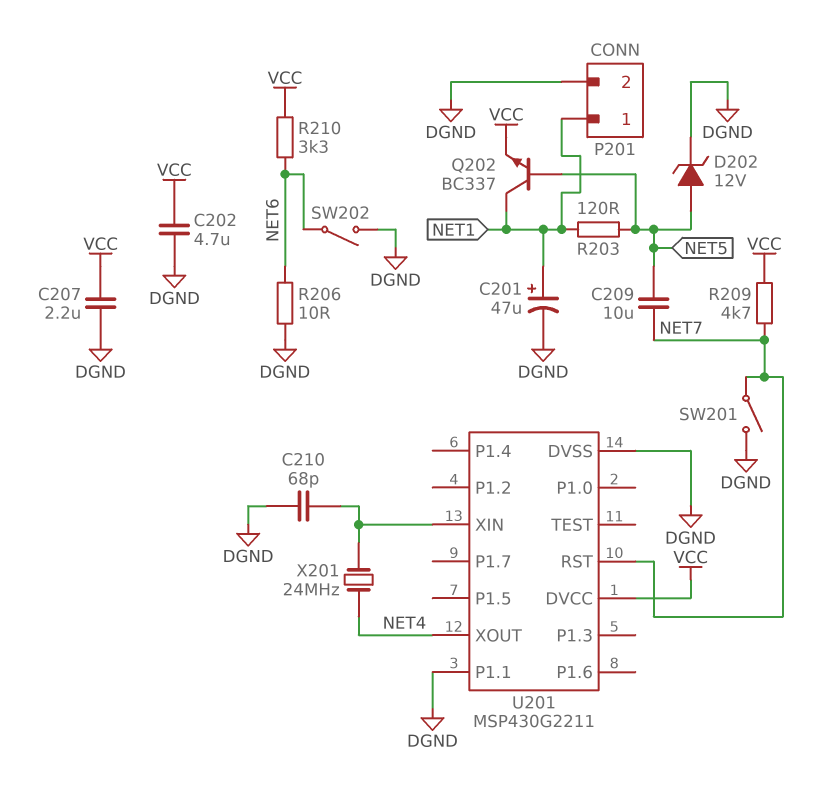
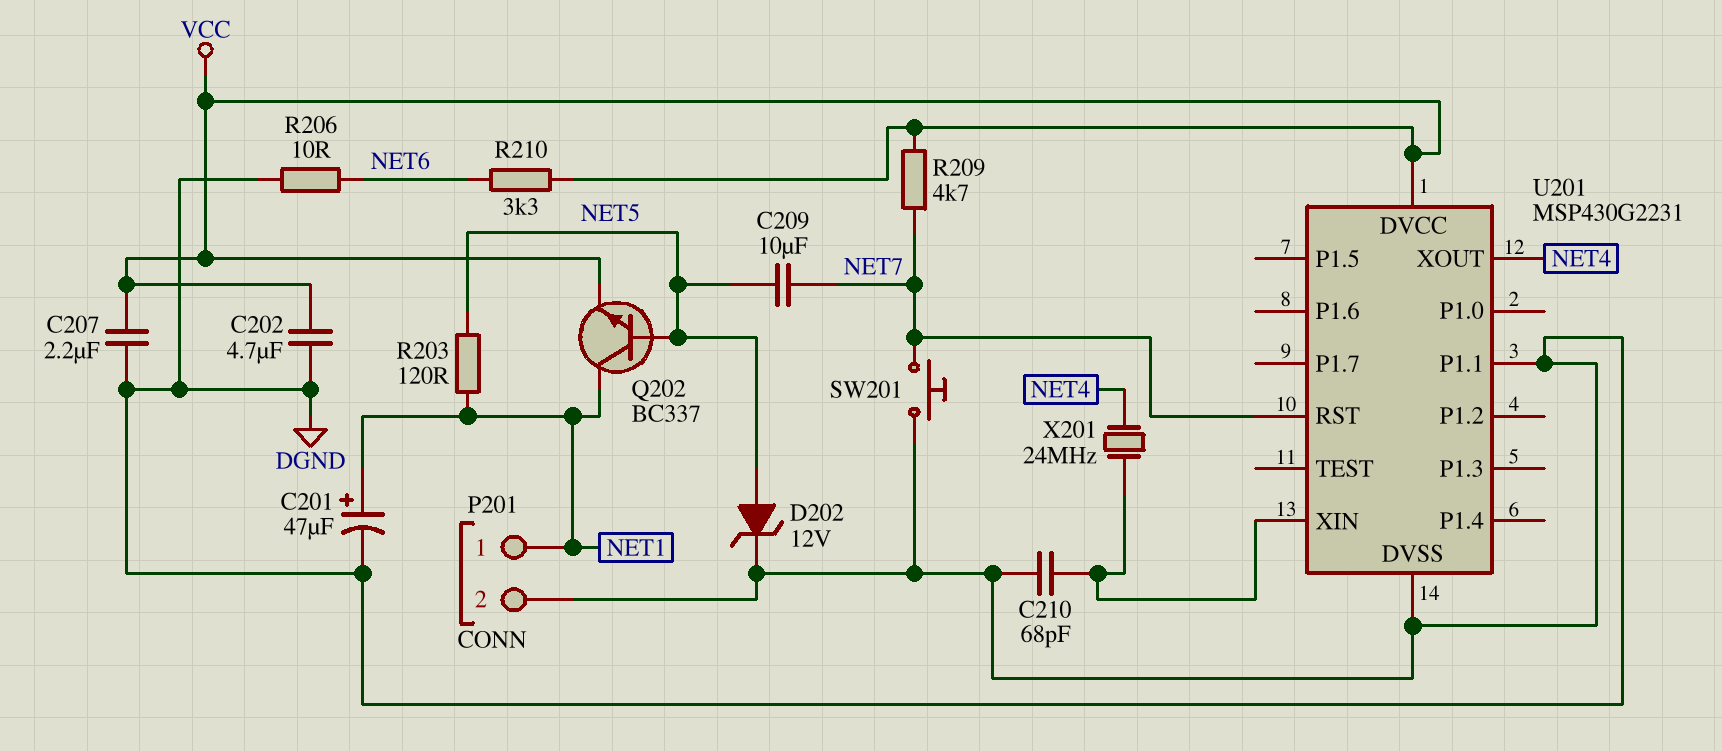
SW201: switch (DGND, NET7) -> button (DGND, NET7)
SW202: switch (DGND, NET6) -> none
U201: MSP430G2211 -> MSP430G2231

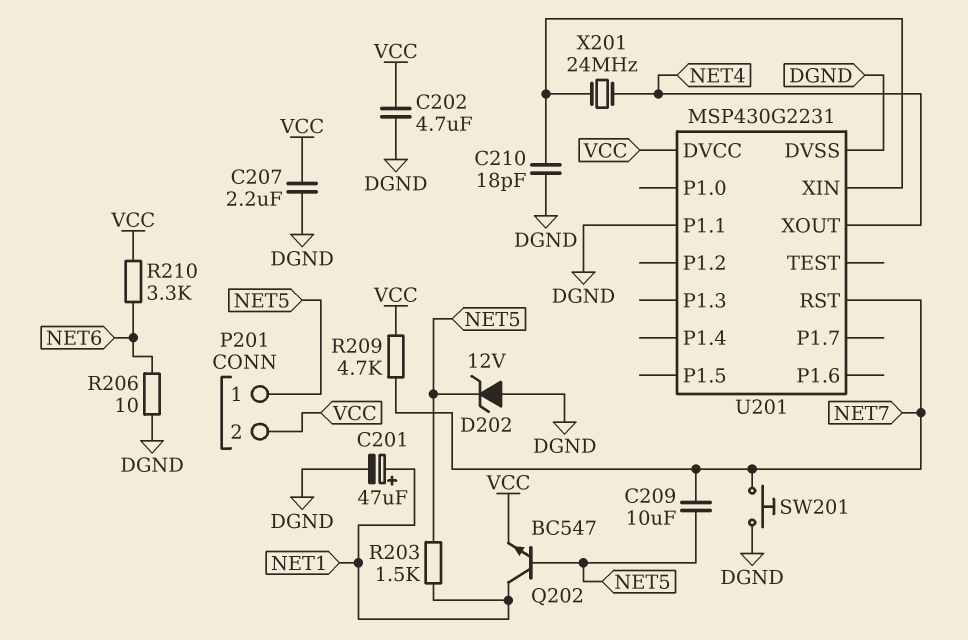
C210: 68pF (DGND, U201/XIN) -> 18pF (DGND, U201/XIN)
D202: zener 12V (A NET5, K DGND) -> zener 12V (A DGND, K NET5)
P201 pin 1: NET1 -> NET5
P201 pin 2: DGND -> VCC
Q202: NPN BC337 (B NET5, C NET1, E VCC) -> NPN BC547 (B NET5, C NET1, E VCC)
R203: 120 (NET1, NET5) -> 1.5k (NET1, NET5)

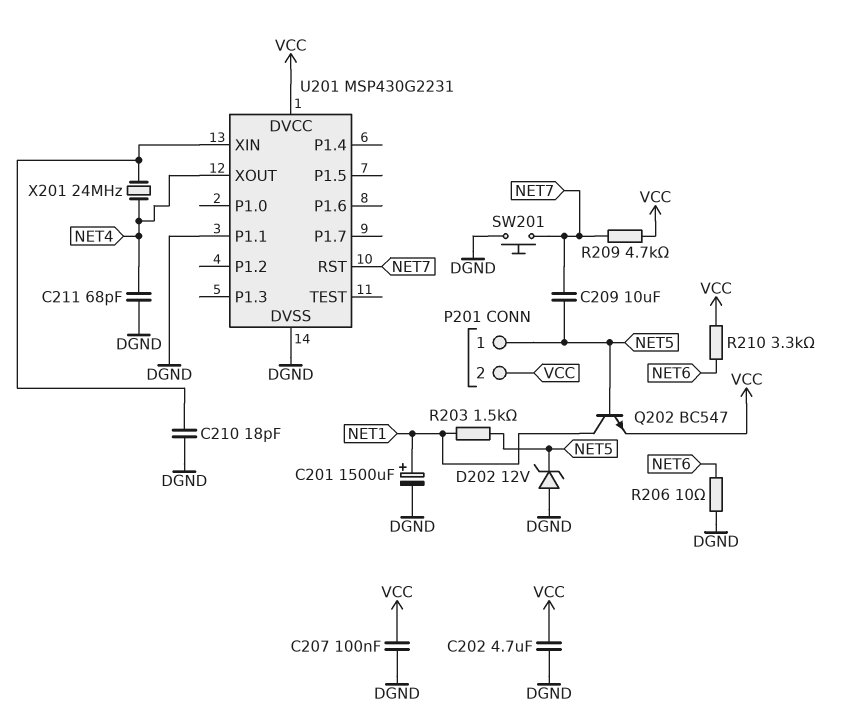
C201: 47uF (plus NET1, minus DGND) -> 1500uF (plus NET1, minus DGND)
C207: 2.2uF (DGND, VCC) -> 100nF (DGND, VCC)
C211: none -> 68pF (DGND, NET4)

